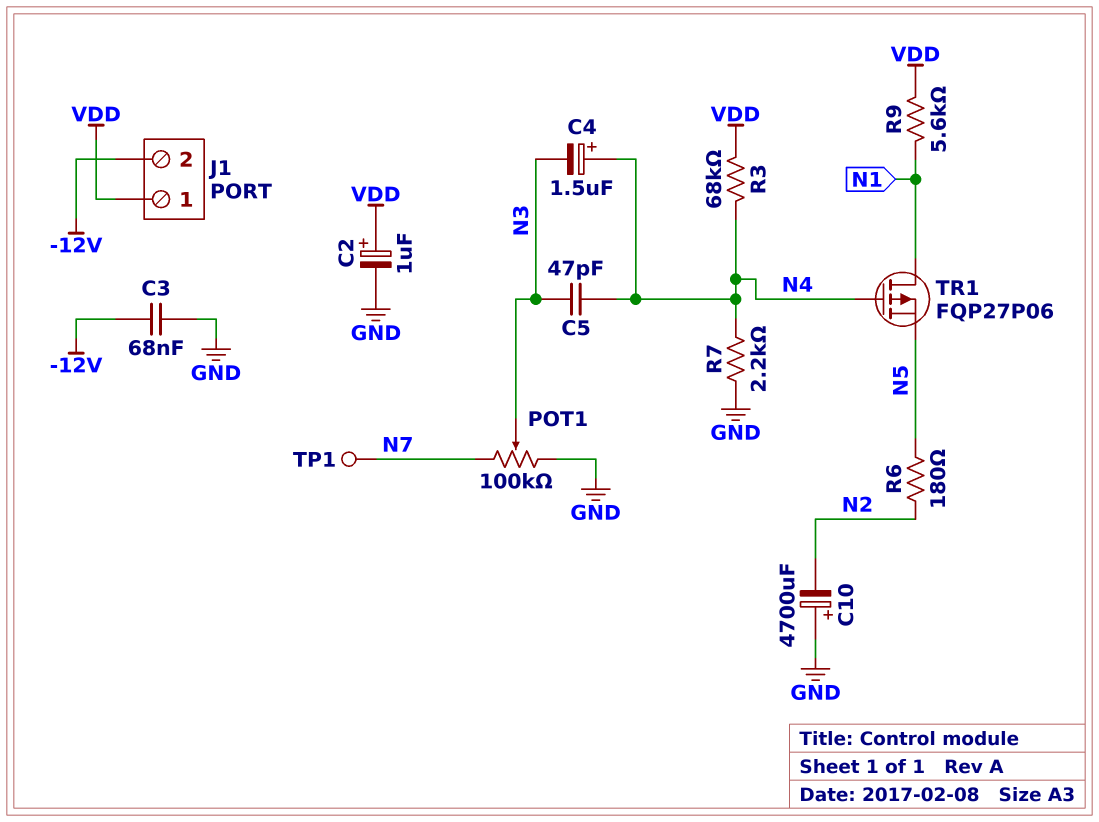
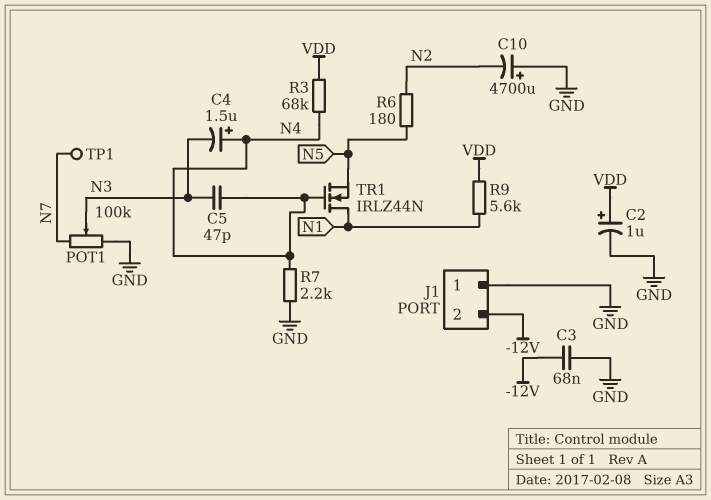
J1 pin 1: VDD -> GND
TR1: PMOS FQP27P06 (G N4, D N1, S N5) -> NMOS IRLZ44N (G N4, D N1, S N5)

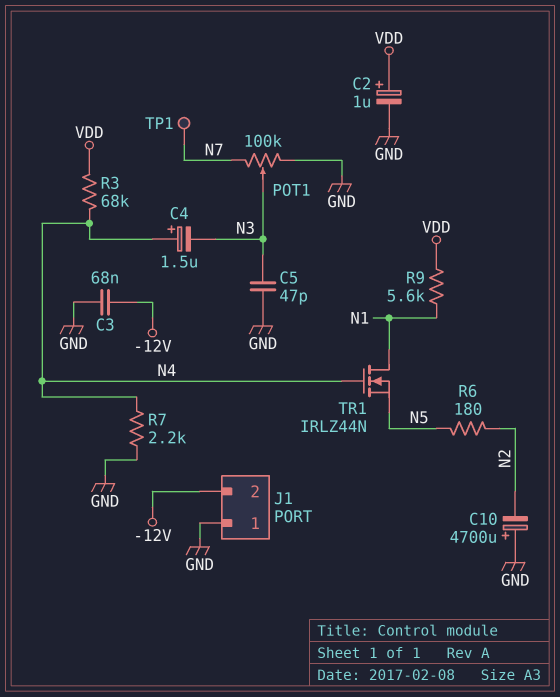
C5: 47pF (N3, N4) -> 47pF (GND, N3)

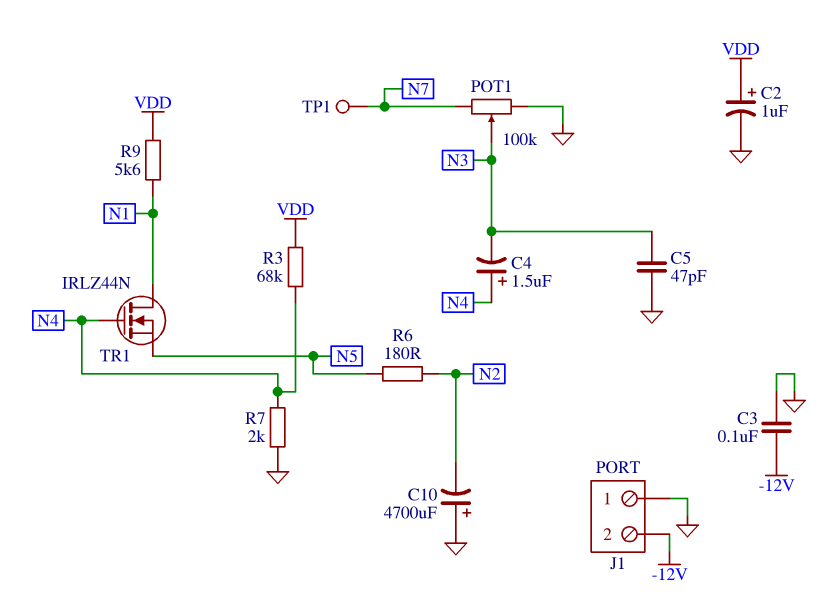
C3: 68nF (-12V, GND) -> 100nF (-12V, GND)
R7: 2.2k (GND, N4) -> 2k (GND, N4)

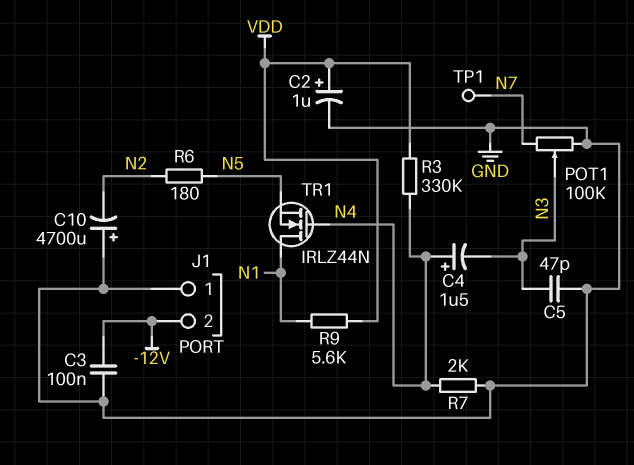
R3: 68k (N4, VDD) -> 330k (N4, VDD)

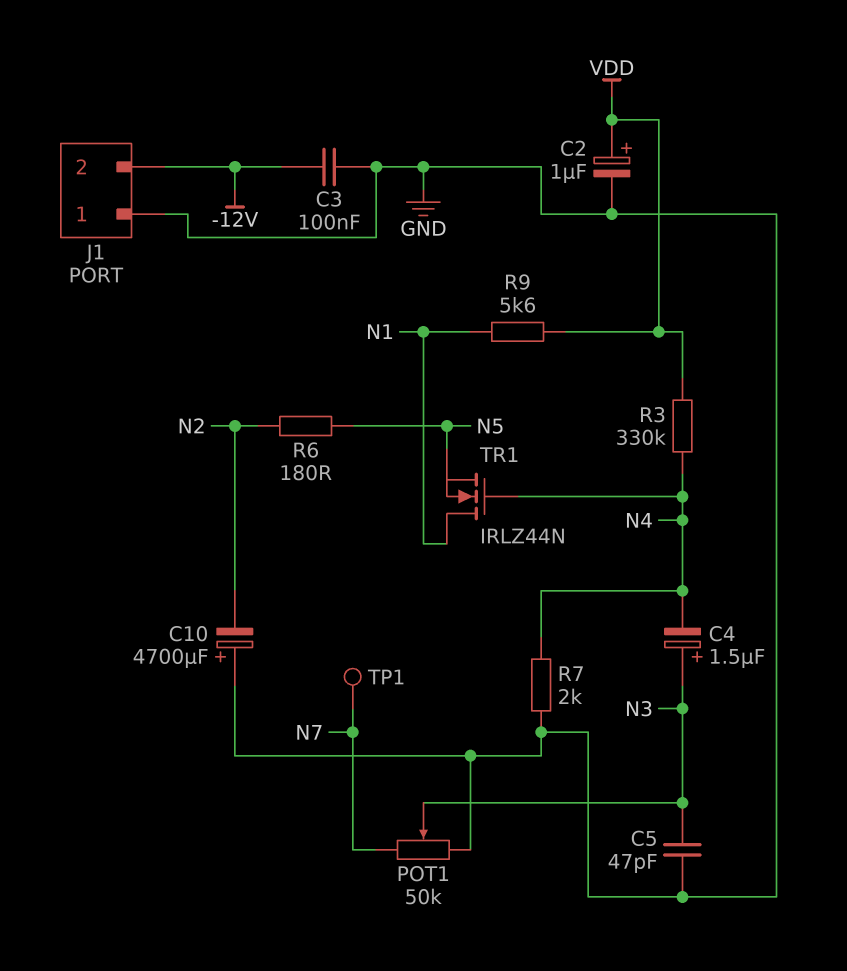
C4: 1.5uF (plus N4, minus N3) -> 1.5uF (plus N3, minus N4)
POT1: 100k (GND, N7, wiper N3) -> 50k (GND, N7, wiper N3)

